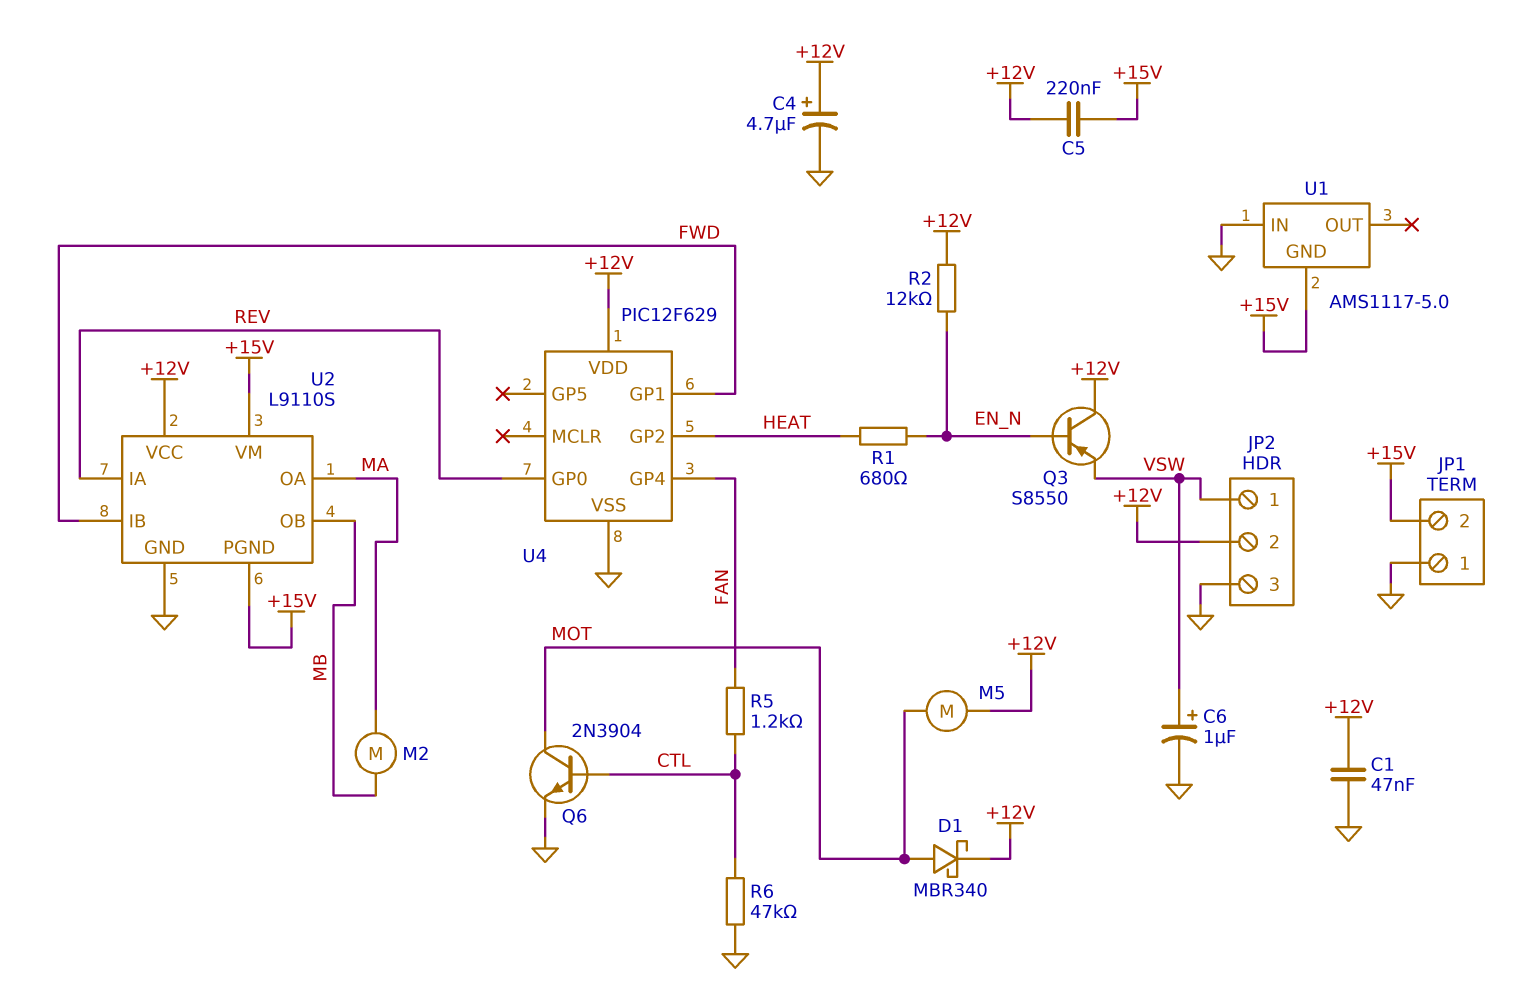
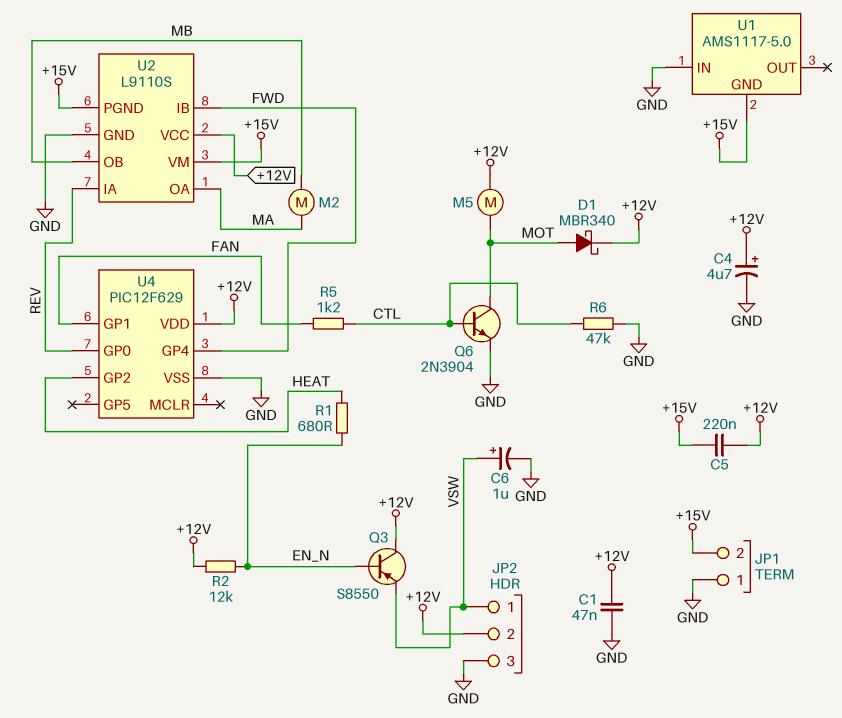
U4 pin GP1: FWD -> FAN
U4 pin GP4: FAN -> FWD

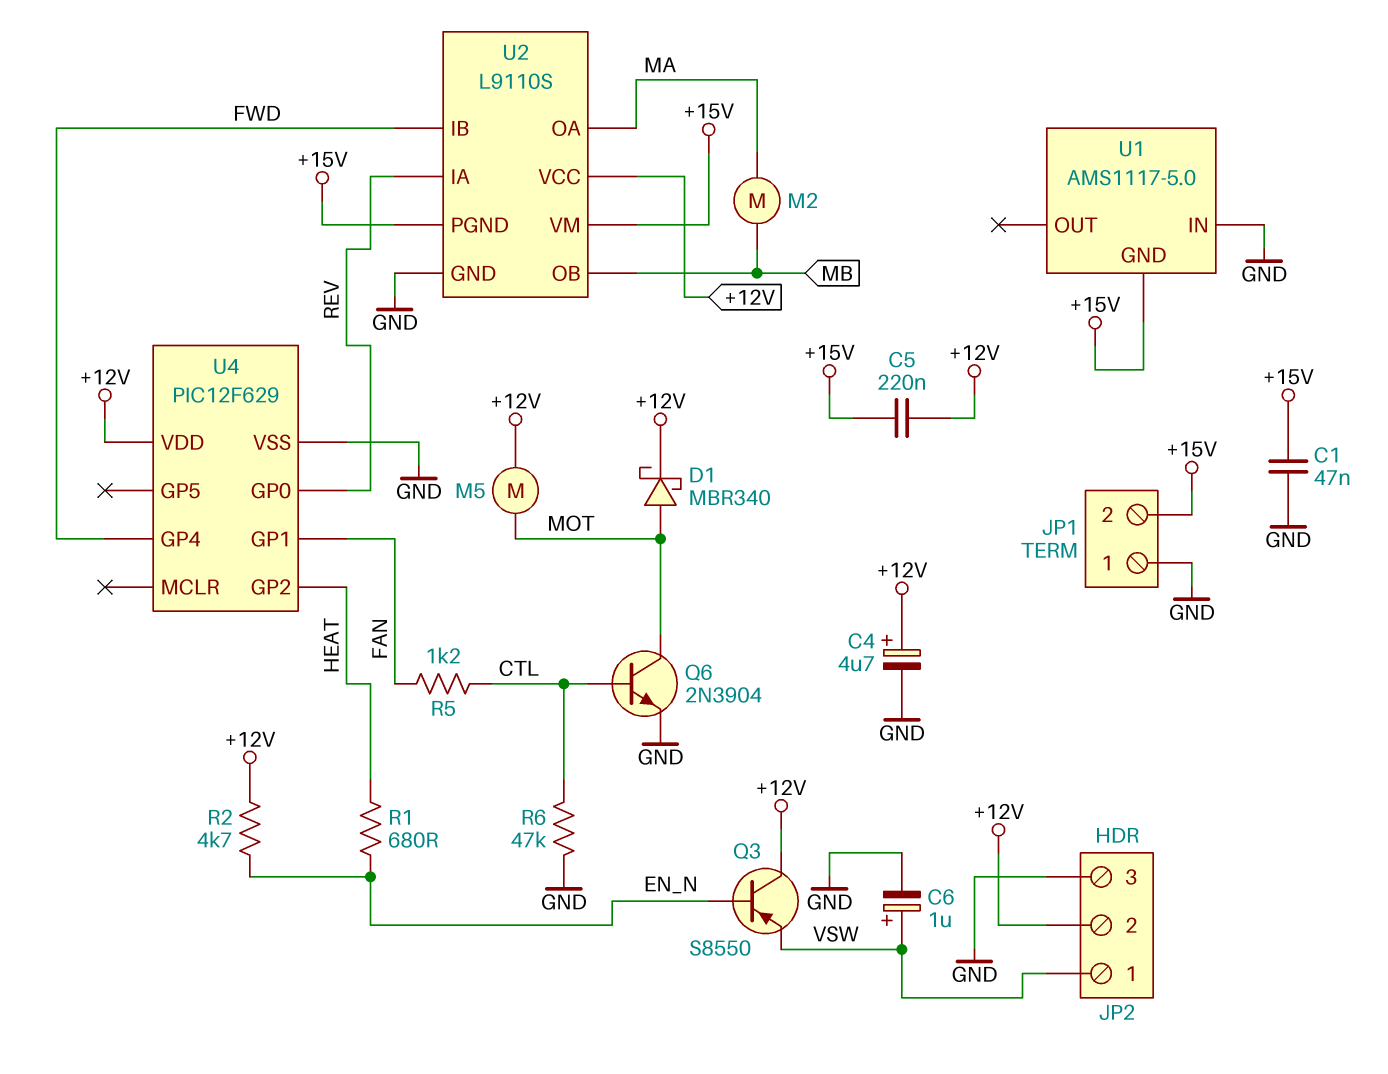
C1: 47nF (+12V, GND) -> 47nF (+15V, GND)
R2: 12k (+12V, EN_N) -> 4.7k (+12V, EN_N)

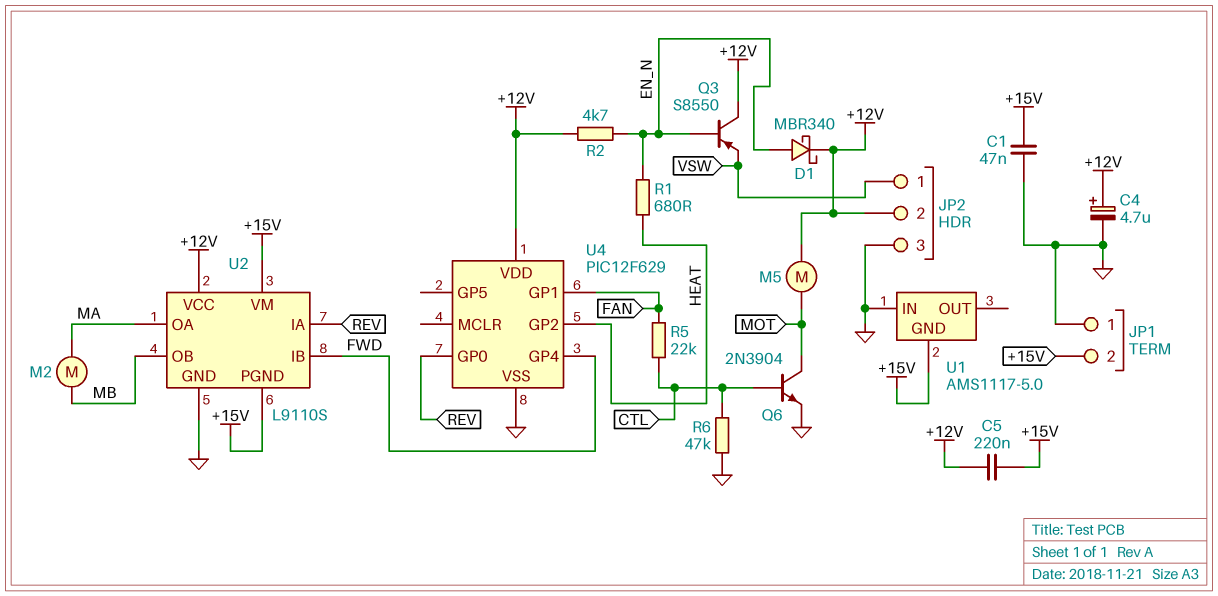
C6: 1uF (plus VSW, minus GND) -> none
D1: schottky MBR340 (A MOT, K +12V) -> schottky MBR340 (A EN_N, K +12V)
R5: 1.2k (CTL, FAN) -> 22k (CTL, FAN)

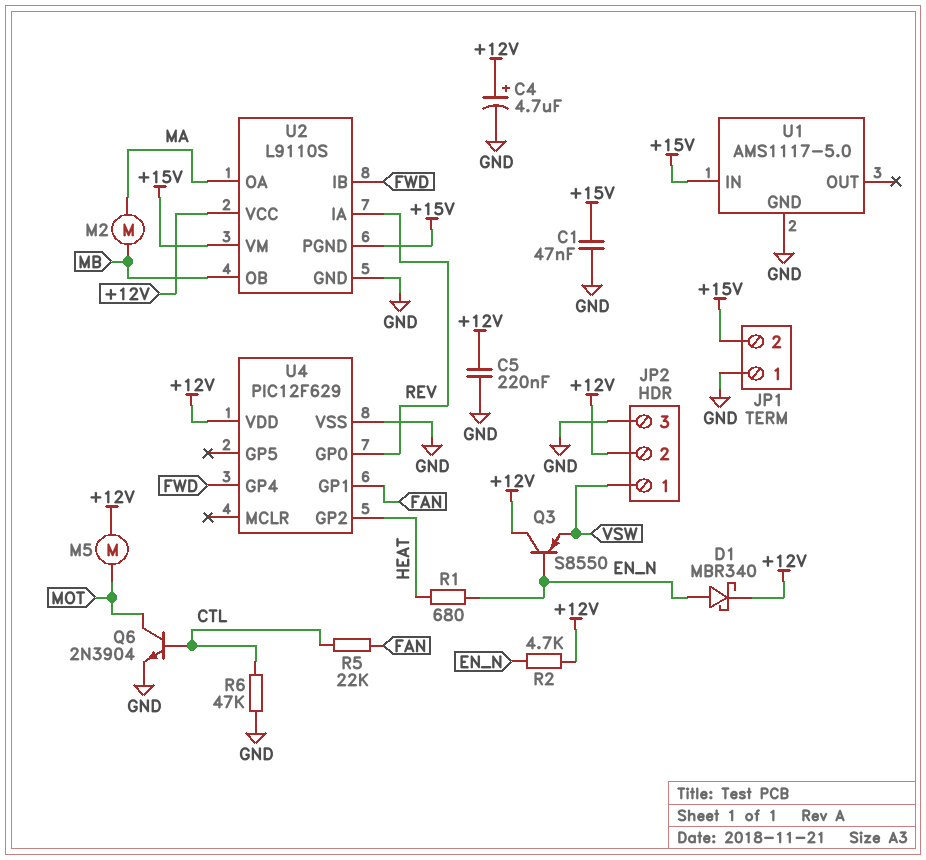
C5: 220nF (+12V, +15V) -> 220nF (+12V, GND)
U1 pin GND: +15V -> GND
U1 pin IN: GND -> +15V

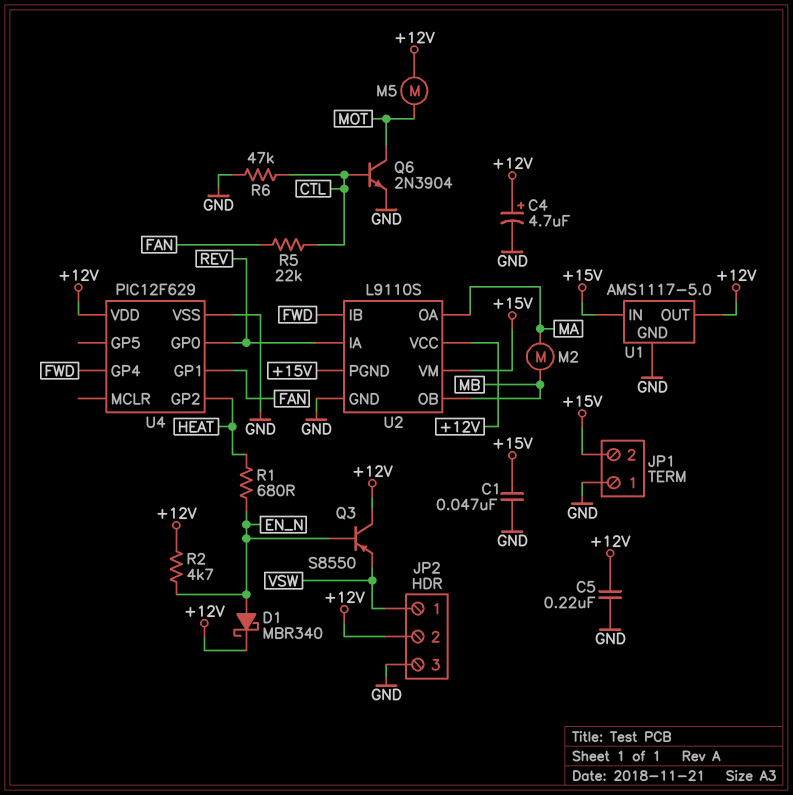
U1 pin OUT: none -> +12V

